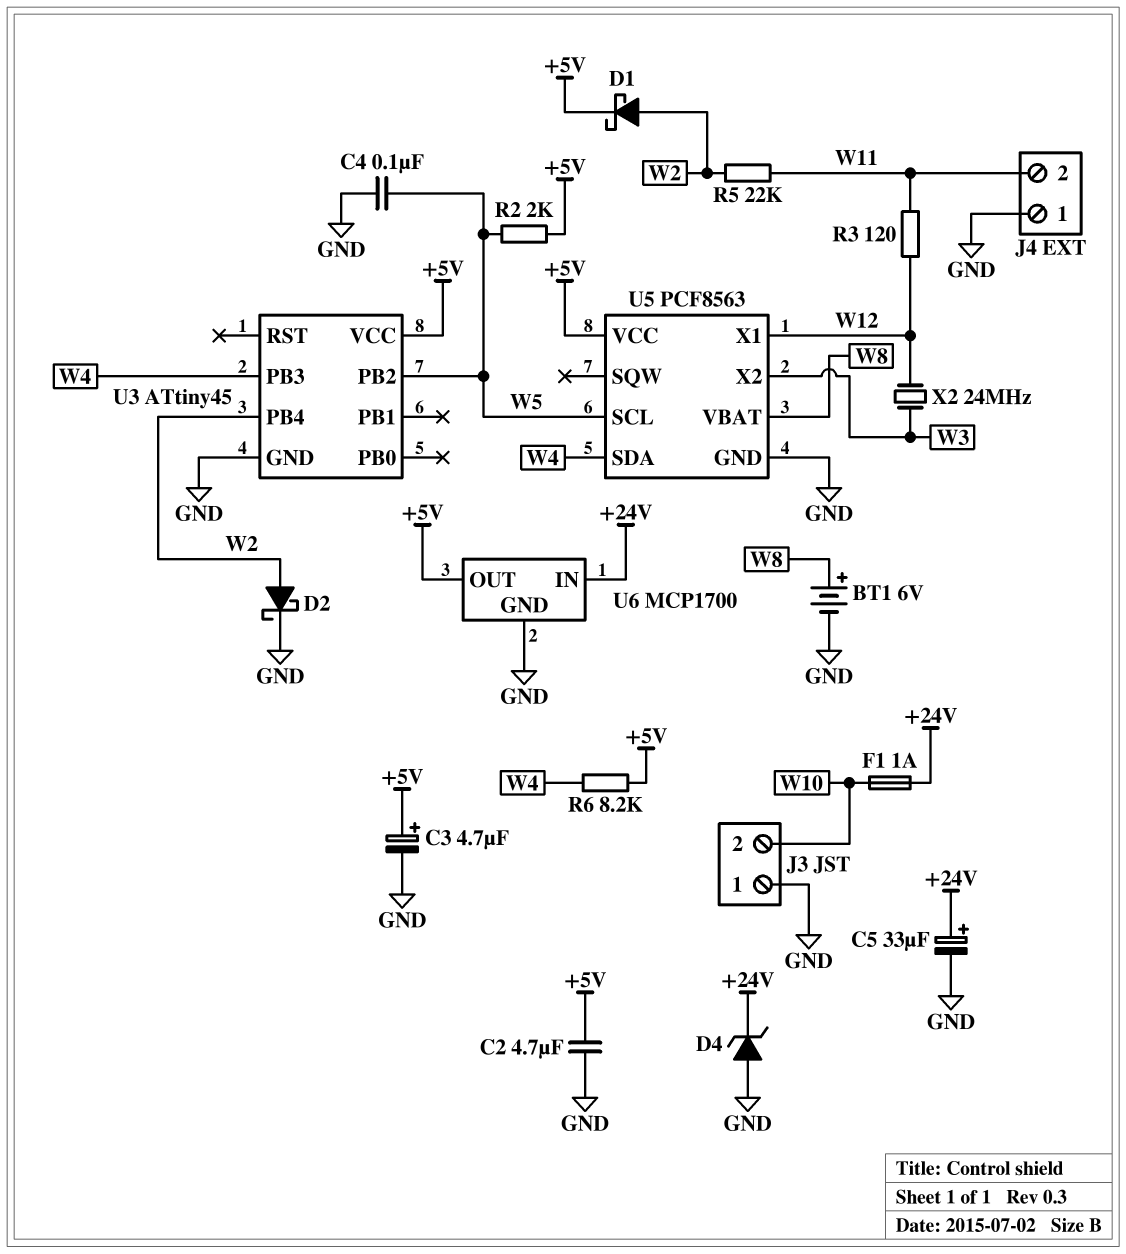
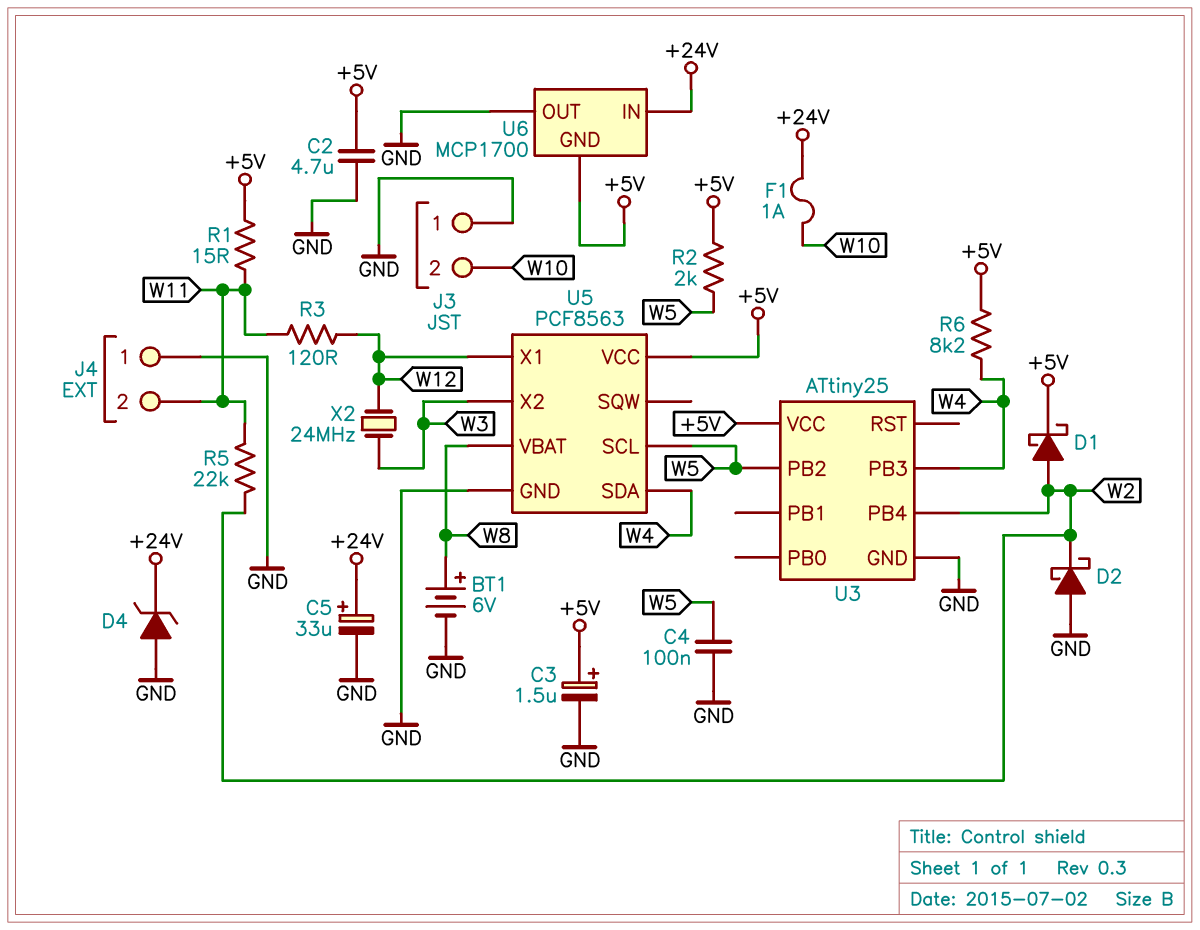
C3: 4.7uF (plus +5V, minus GND) -> 1.5uF (plus +5V, minus GND)
D2: schottky (A W2, K GND) -> schottky (A GND, K W2)
R1: none -> 15 (+5V, W11)
U3: ATtiny45 -> ATtiny25
U6 pin GND: GND -> +5V
U6 pin OUT: +5V -> GND

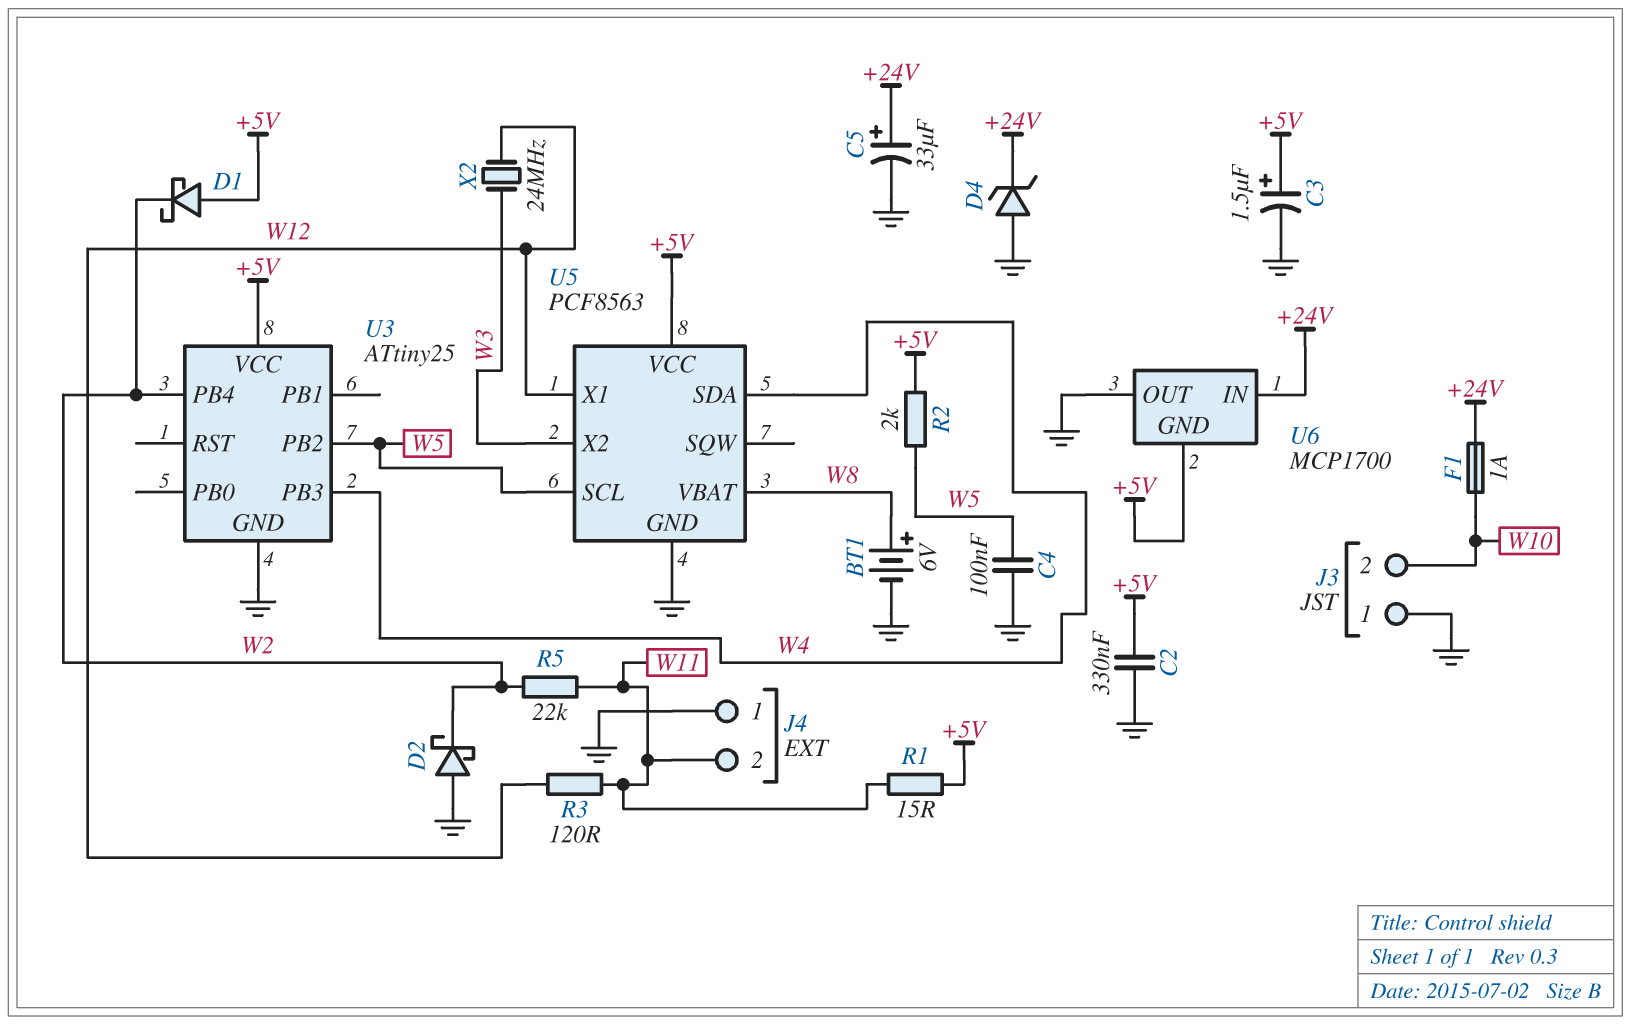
C2: 4.7uF (+5V, GND) -> 330nF (+5V, GND)
D1: schottky (A W2, K +5V) -> schottky (A +5V, K W2)
R6: 8.2k (+5V, W4) -> none

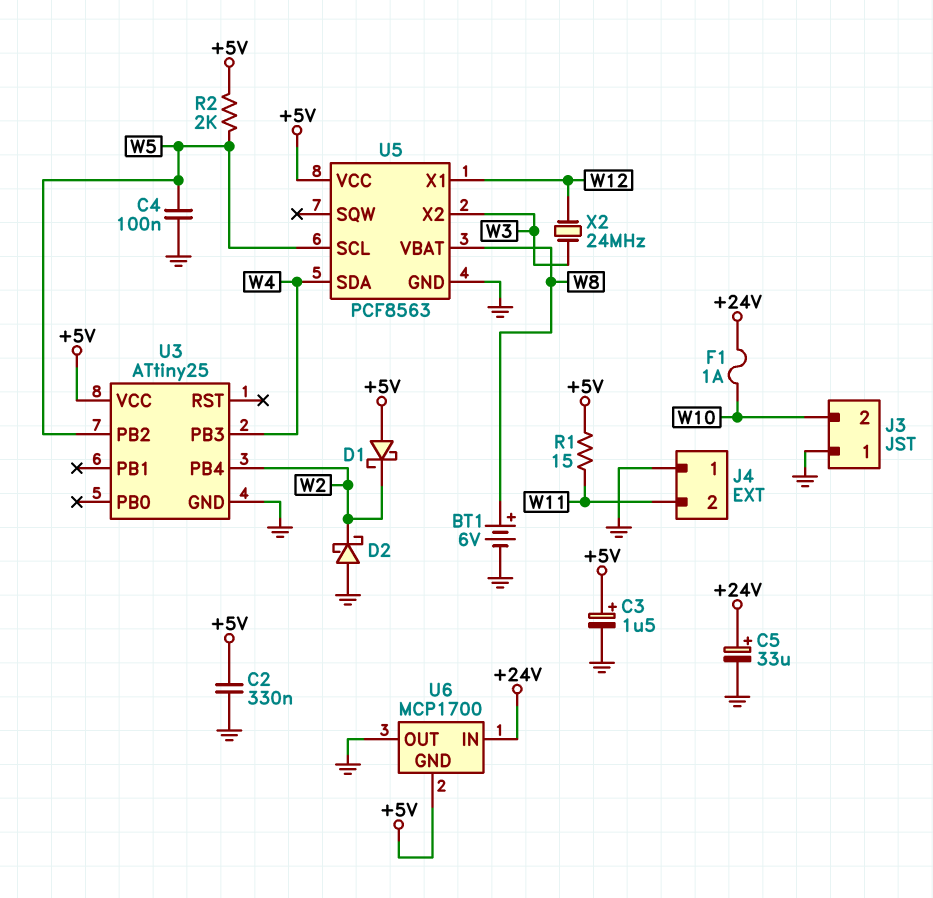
D4: zener (A GND, K +24V) -> none
R3: 120 (W11, W12) -> none
R5: 22k (W2, W11) -> none

